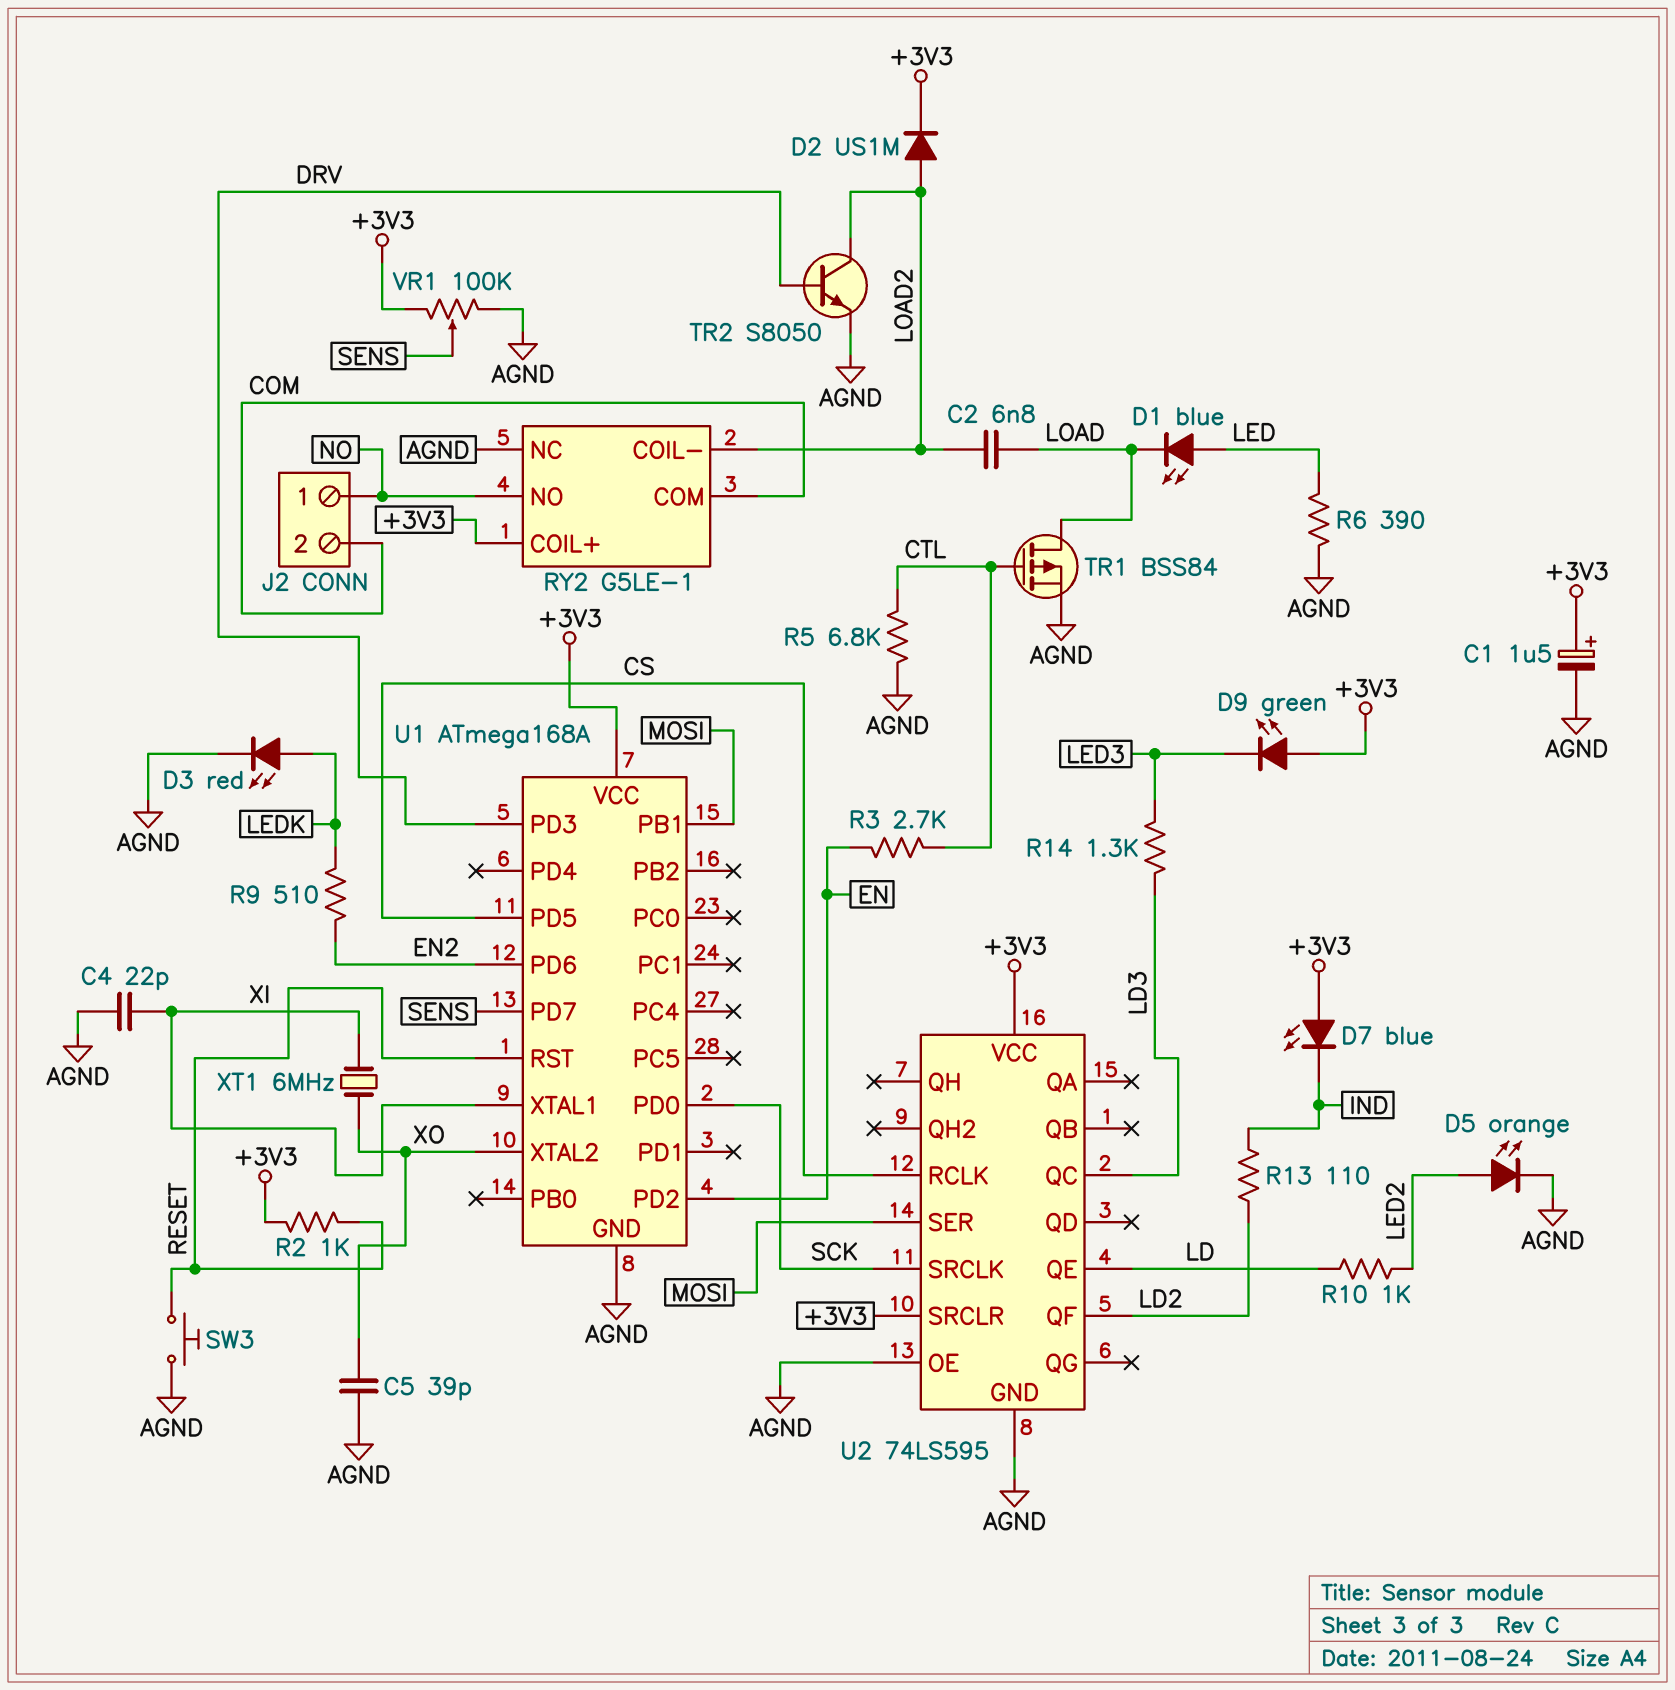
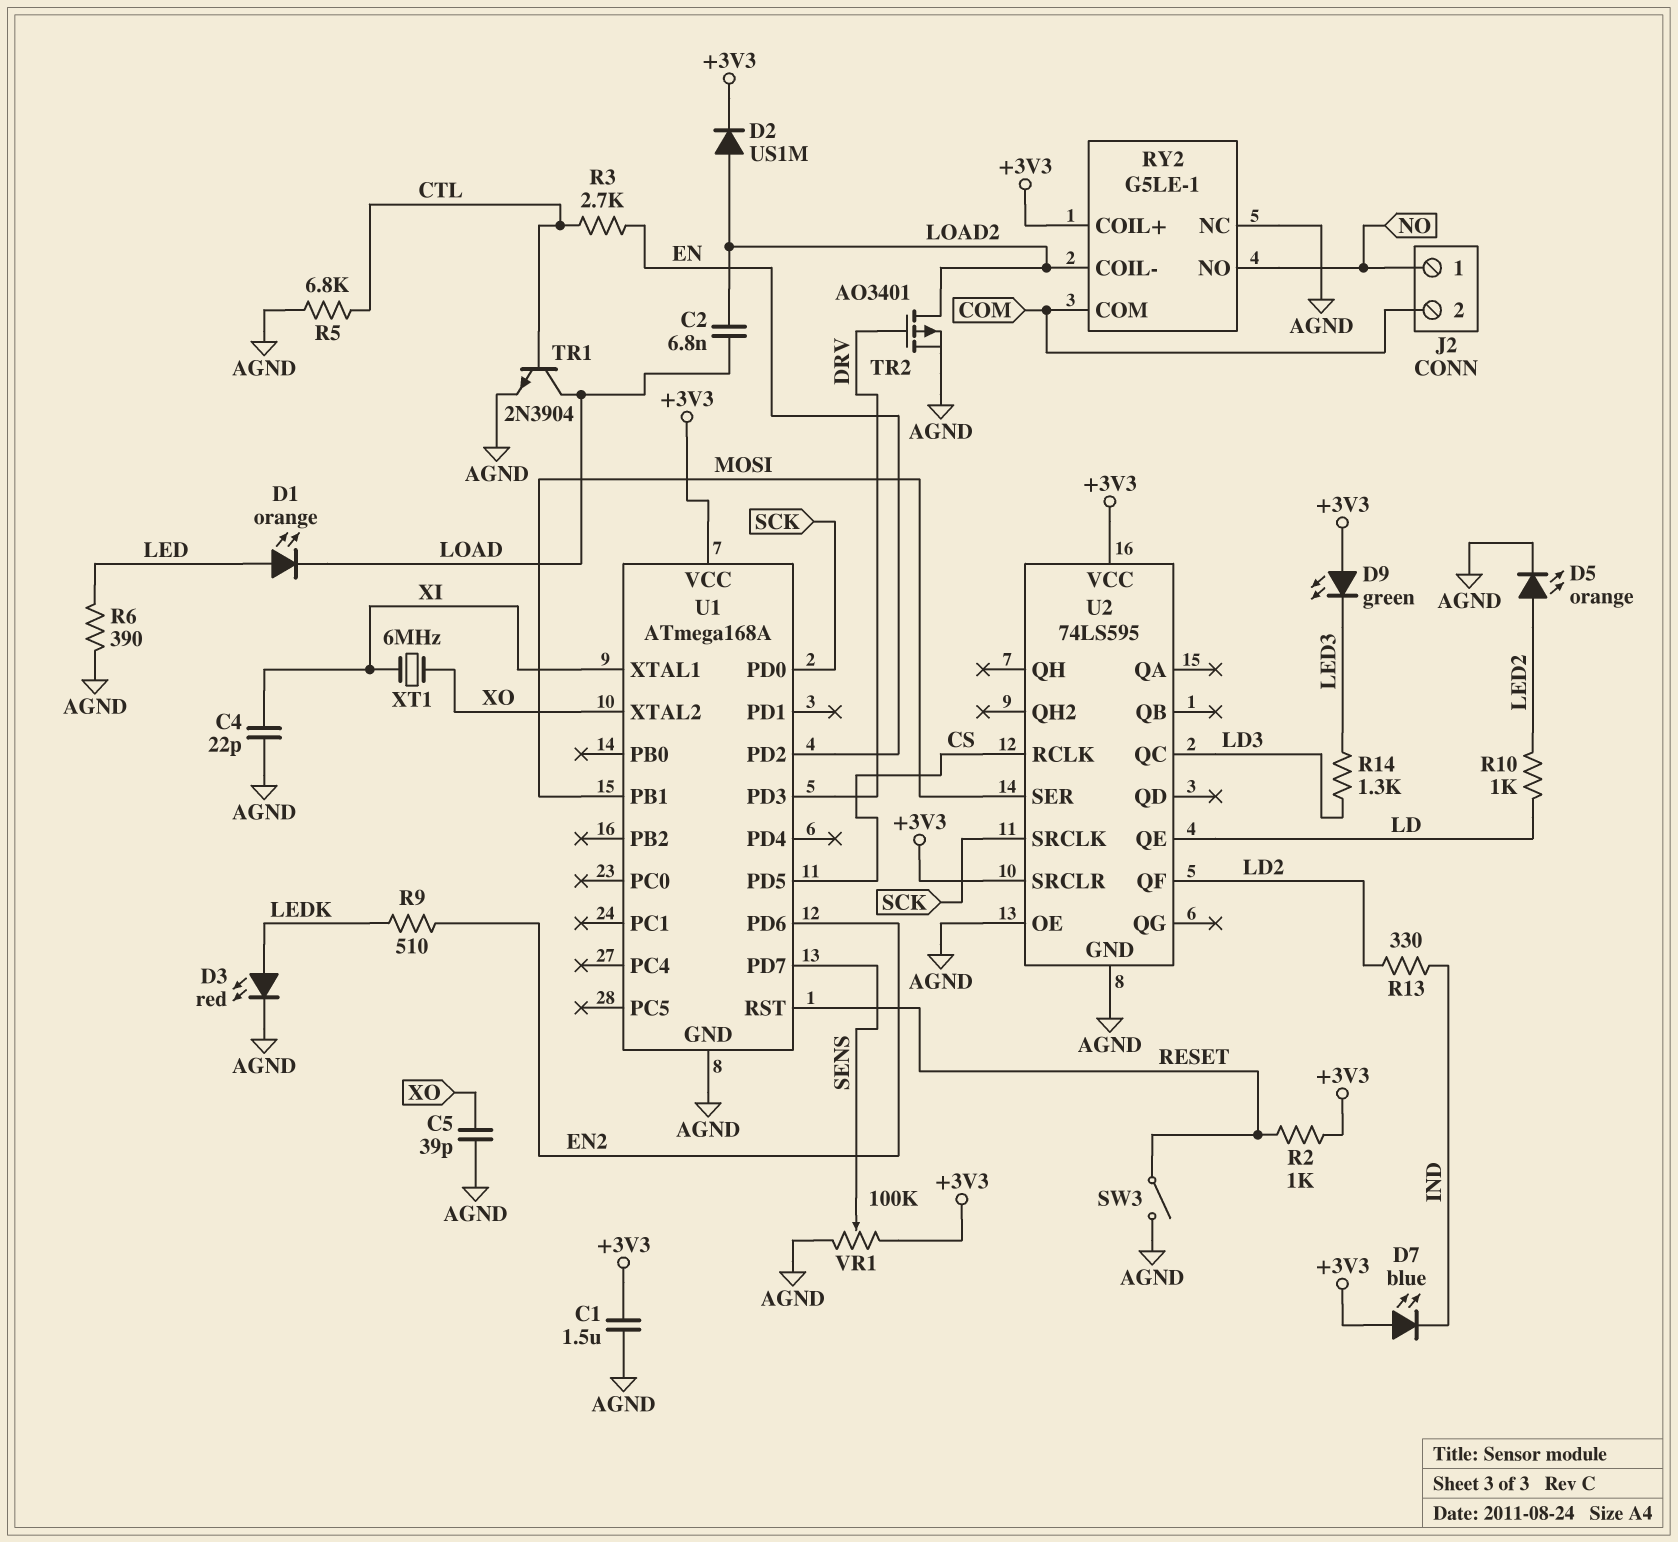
C1: 1.5uF (plus +3V3, minus AGND) -> 1.5uF (+3V3, AGND)
D1: LED blue (A LED, K LOAD) -> LED orange (A LED, K LOAD)
R13: 110 (IND, LD2) -> 330 (IND, LD2)
SW3: button (AGND, RESET) -> switch (AGND, RESET)
TR1: PMOS BSS84 (G CTL, D LOAD, S AGND) -> NPN 2N3904 (B CTL, C LOAD, E AGND)
TR2: NPN S8050 (B DRV, C LOAD2, E AGND) -> PMOS AO3401 (G DRV, D LOAD2, S AGND)

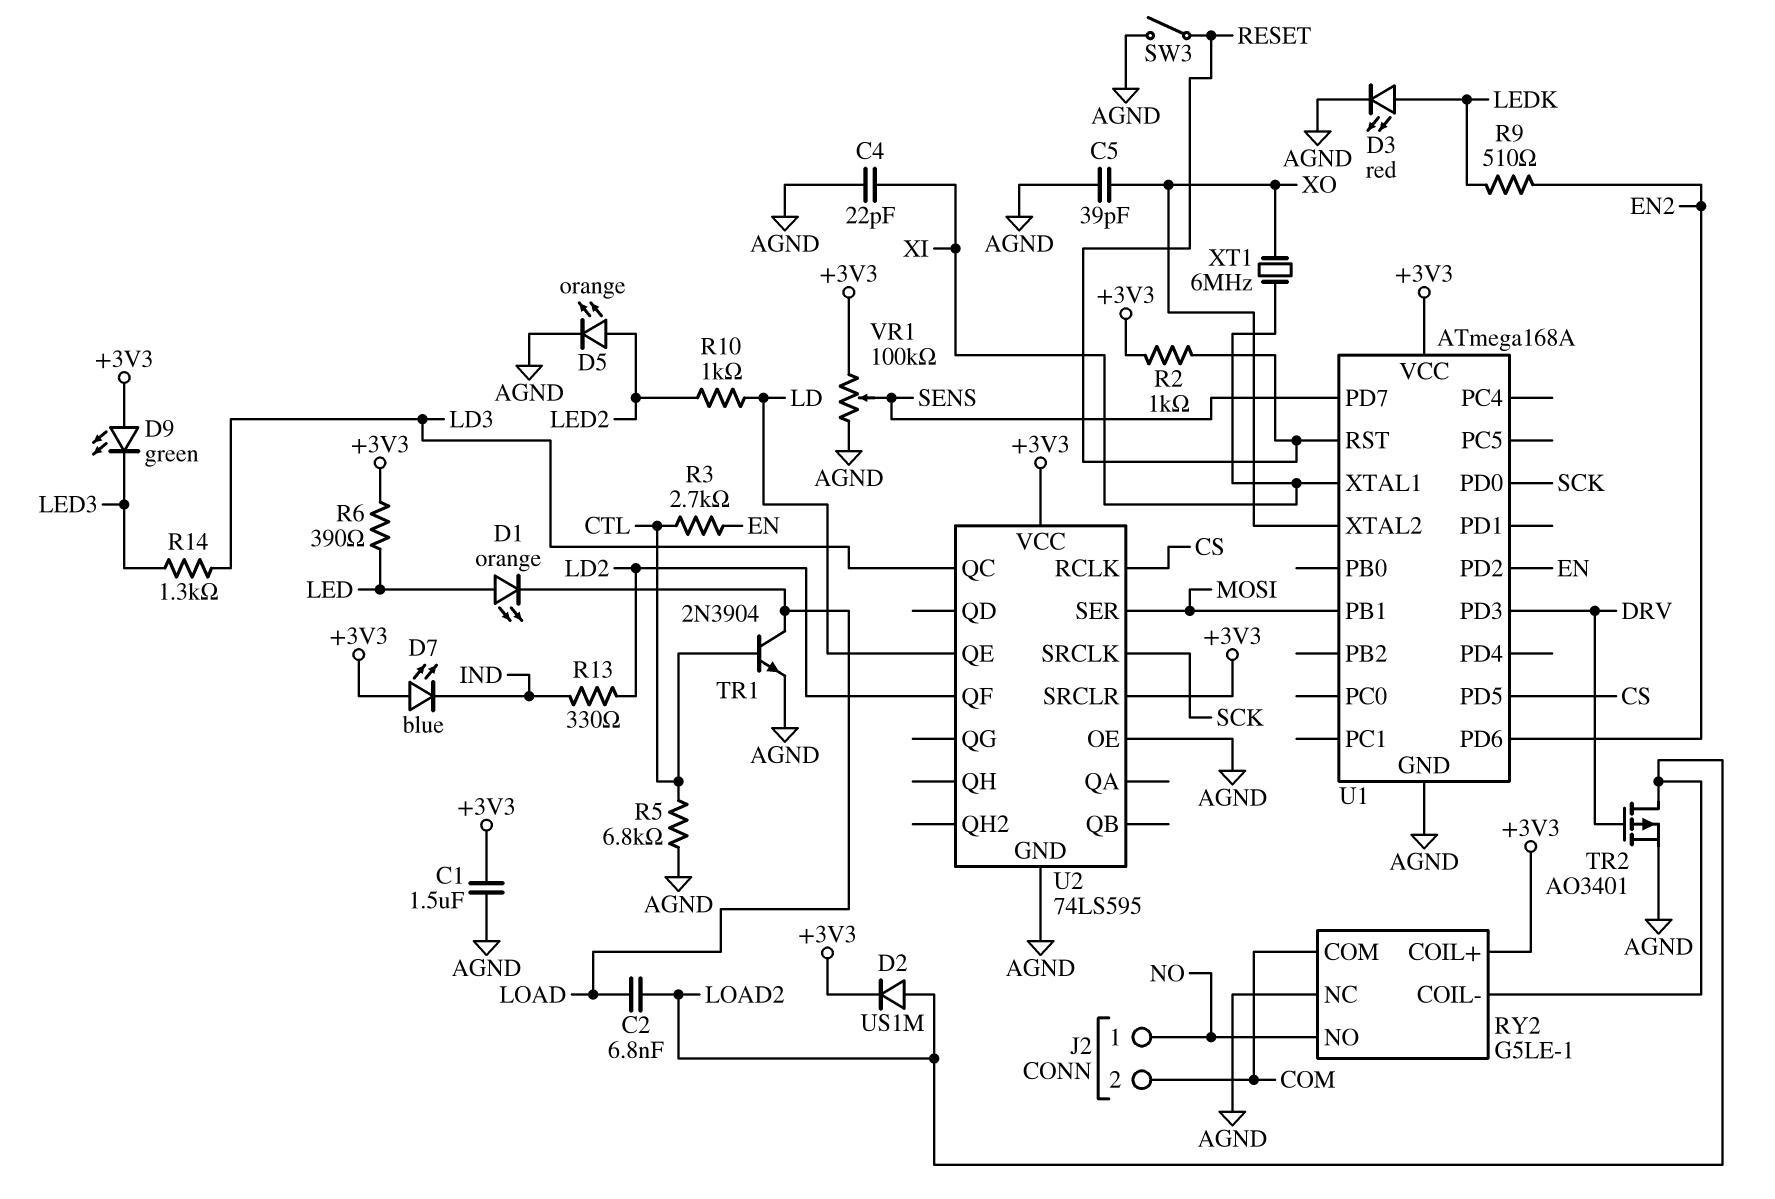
R6: 390 (AGND, LED) -> 390 (+3V3, LED)

